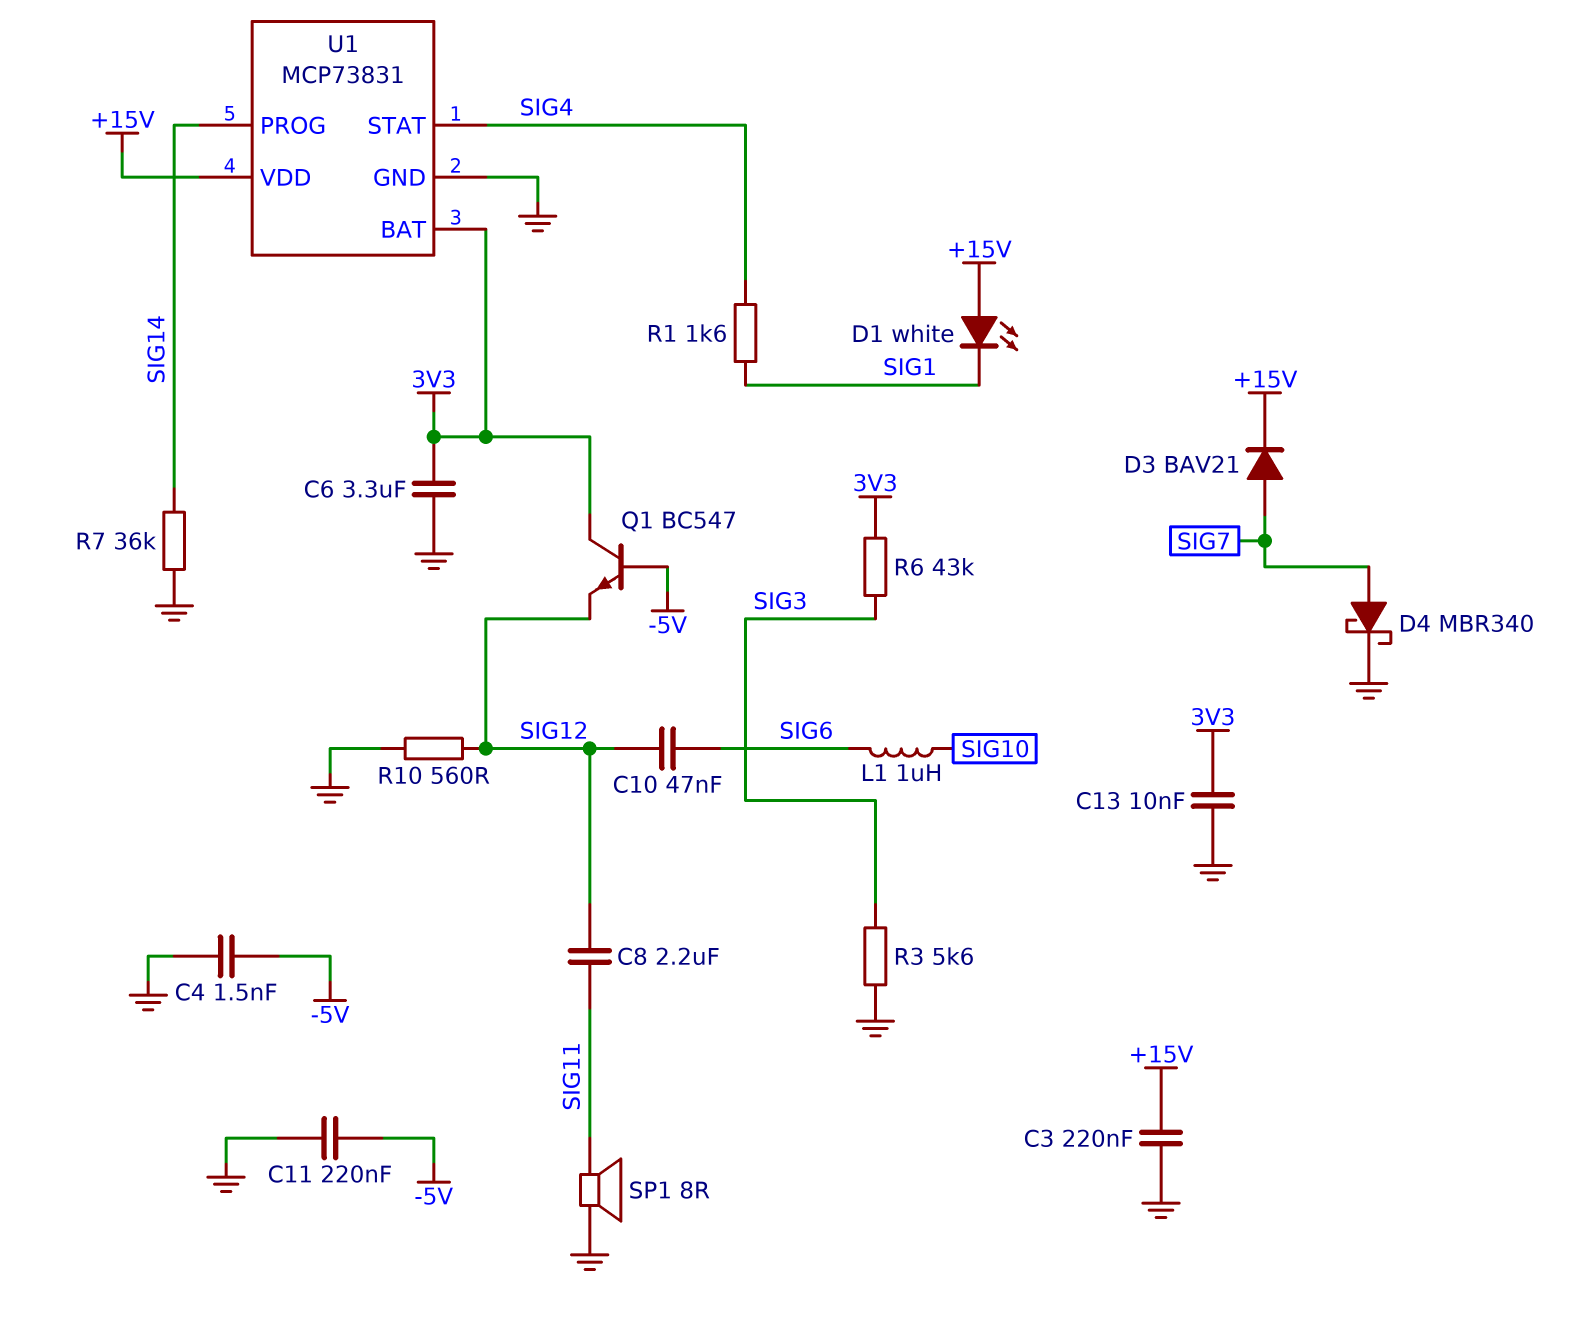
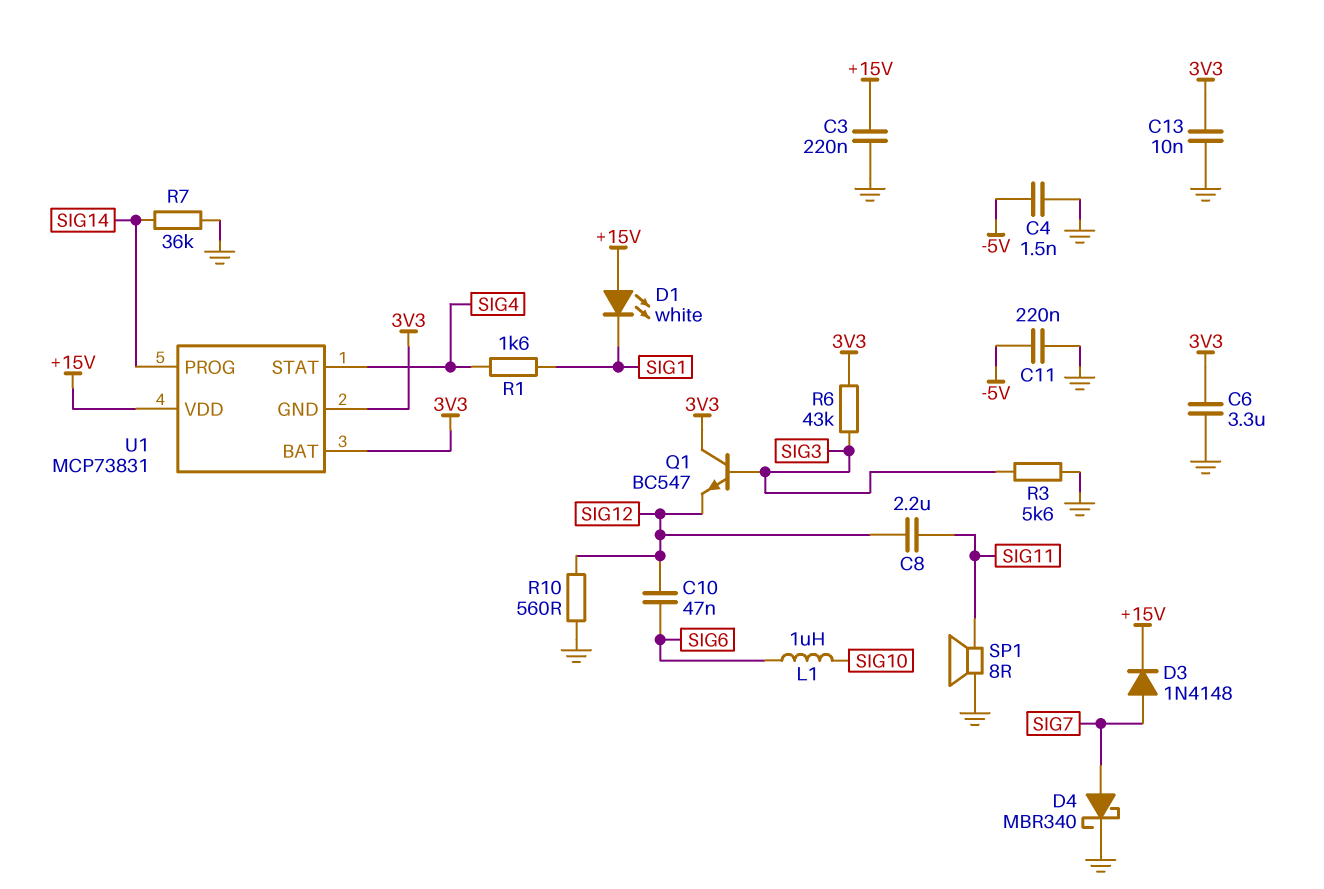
D3: diode BAV21 (A SIG7, K +15V) -> diode 1N4148 (A SIG7, K +15V)
Q1: NPN BC547 (B -5V, C 3V3, E SIG12) -> NPN BC547 (B SIG3, C 3V3, E SIG12)
U1 pin GND: GND -> 3V3

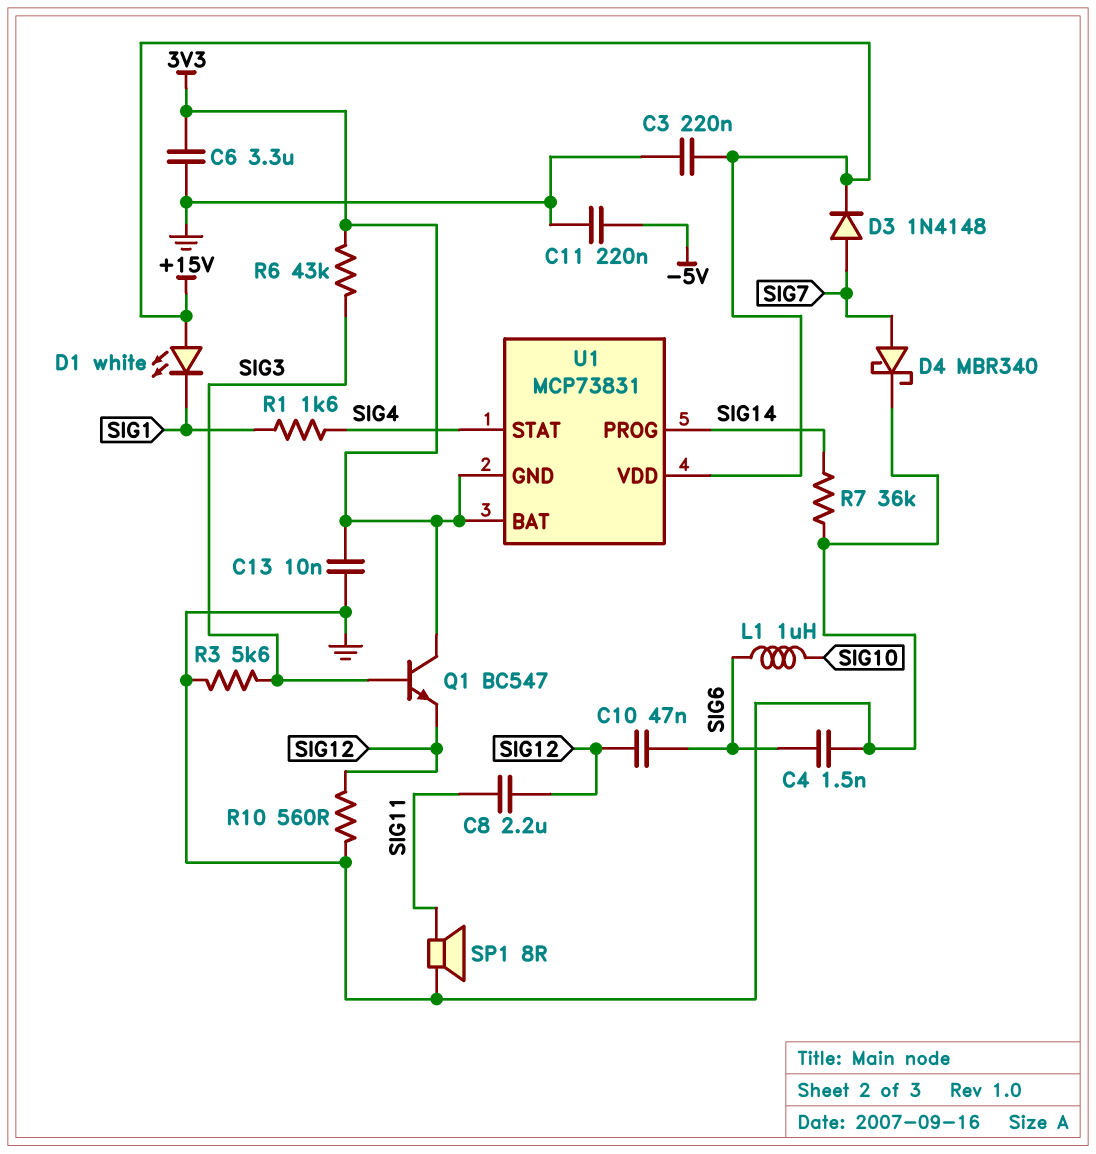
C4: 1.5nF (-5V, GND) -> 1.5nF (GND, SIG6)

